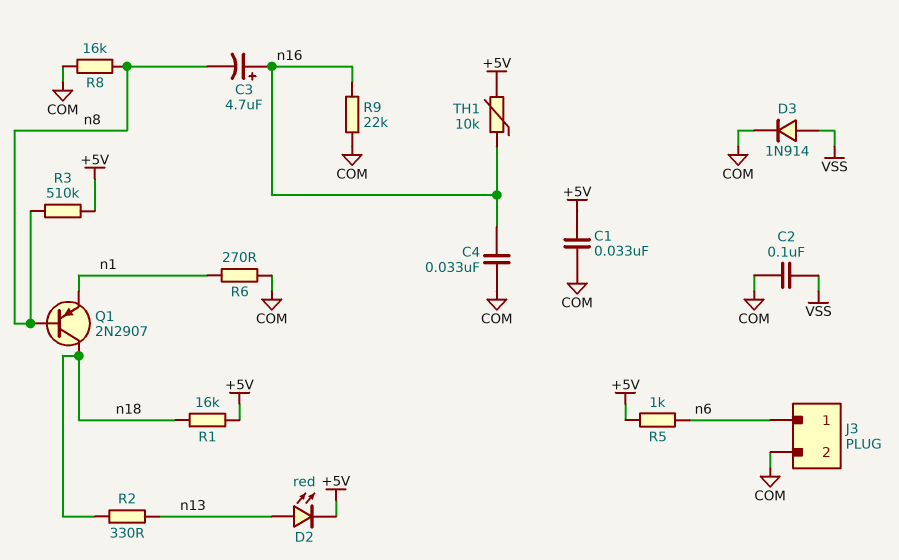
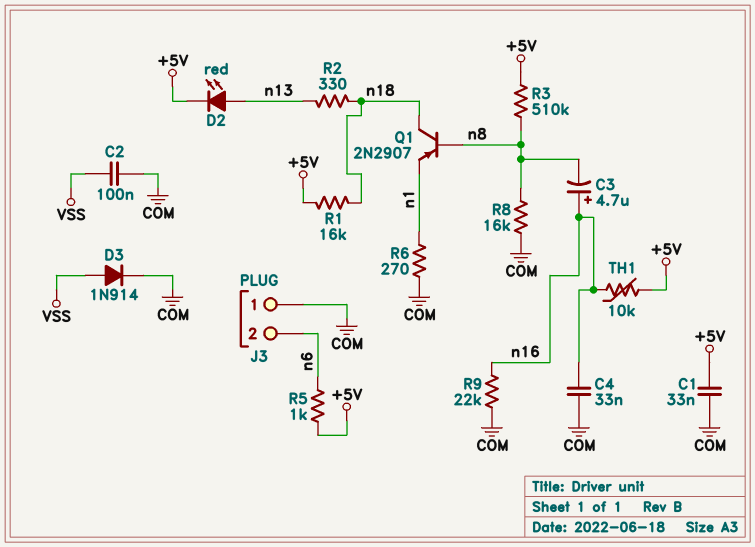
J3 pin 1: n6 -> COM
J3 pin 2: COM -> n6

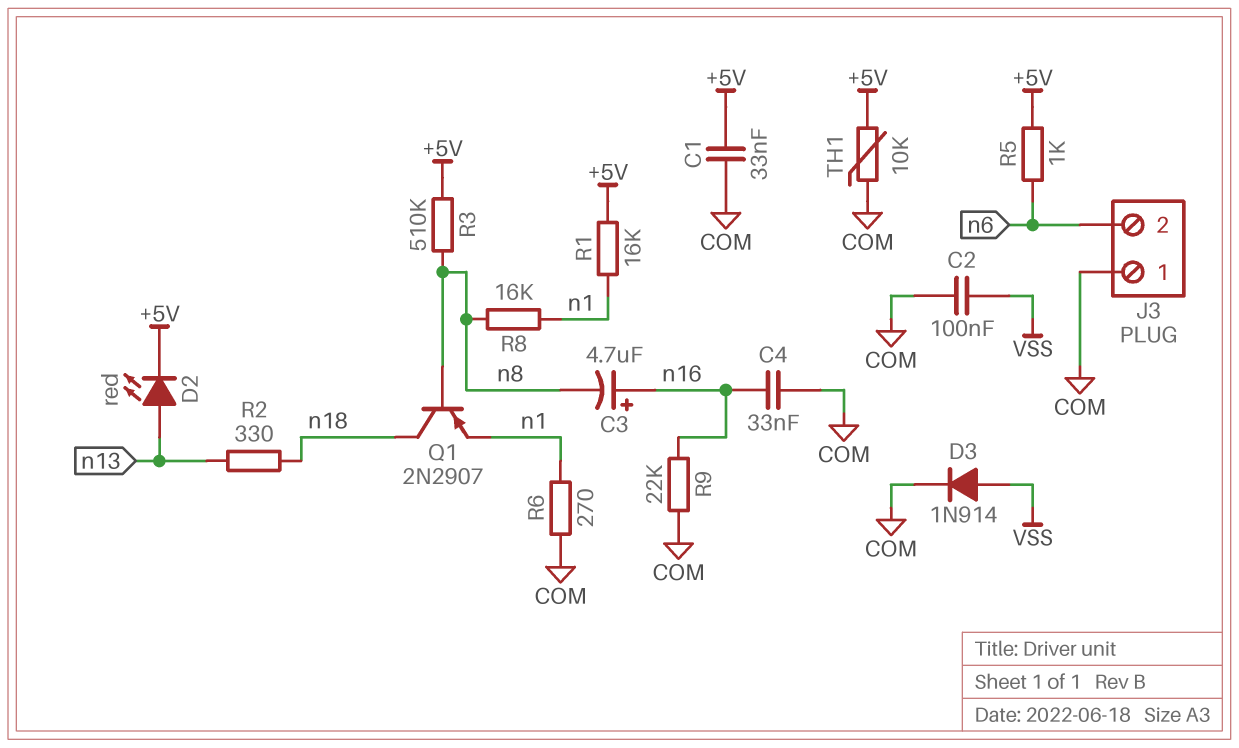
R1: 16k (+5V, n18) -> 16k (+5V, n1)
R8: 16k (COM, n8) -> 16k (n1, n8)
TH1: 10k (+5V, n16) -> 10k (+5V, COM)

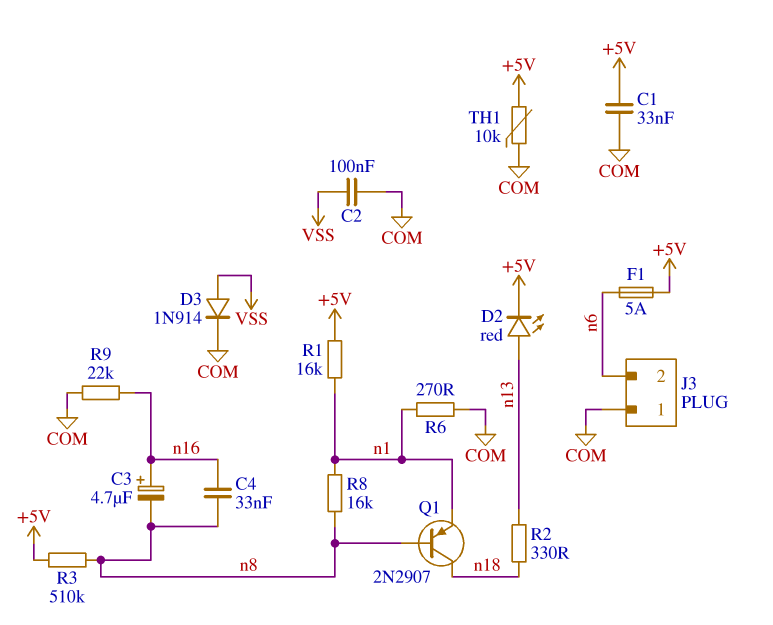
C4: 33nF (COM, n16) -> 33nF (n8, n16)
F1: none -> 5A (+5V, n6)
R5: 1k (+5V, n6) -> none

